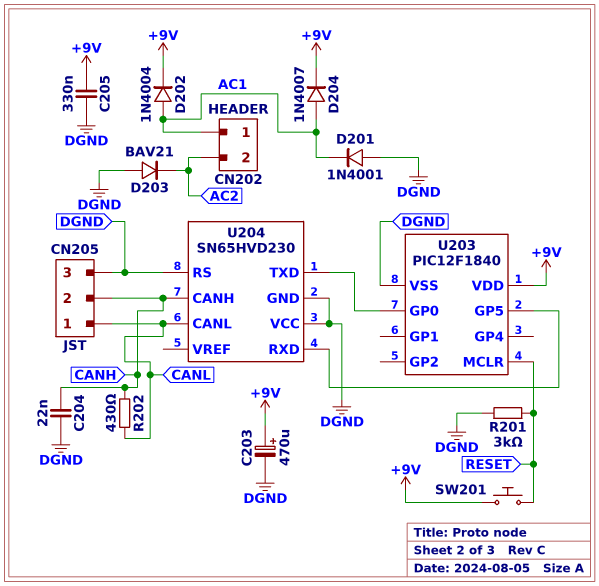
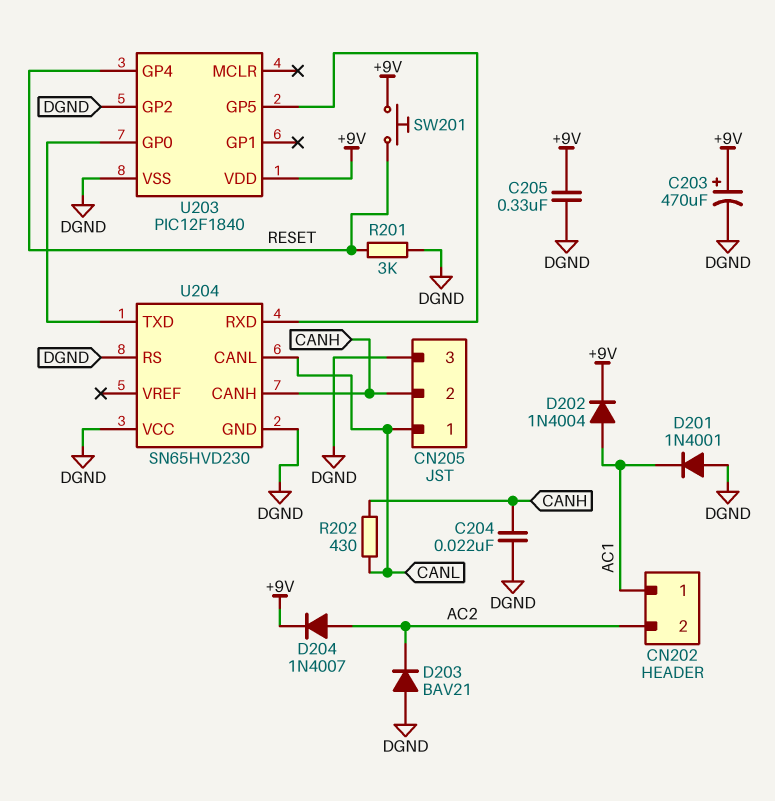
D204: diode 1N4007 (A AC1, K +9V) -> diode 1N4007 (A AC2, K +9V)
U203 pin GP2: none -> DGND
U203 pin GP4: none -> RESET
U203 pin MCLR: RESET -> none

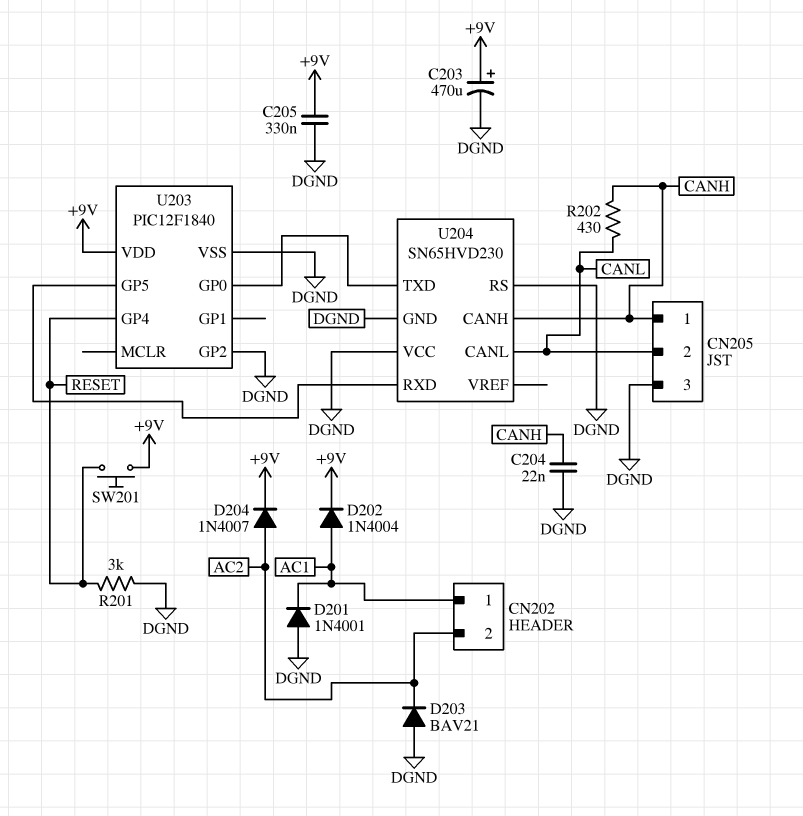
CN205 pin 1: CANL -> CANH
CN205 pin 2: CANH -> CANL

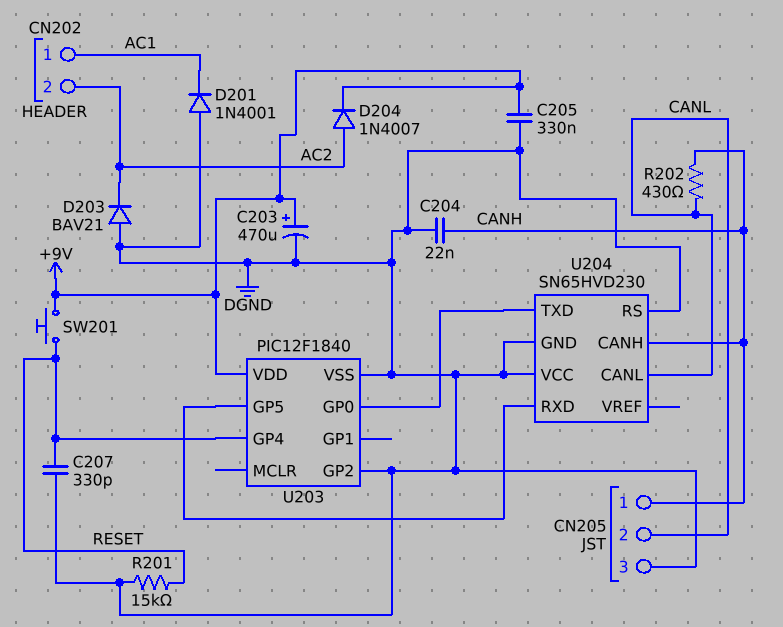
C207: none -> 330pF (DGND, RESET)
D202: diode 1N4004 (A AC1, K +9V) -> none
R201: 3k (DGND, RESET) -> 15k (DGND, RESET)

